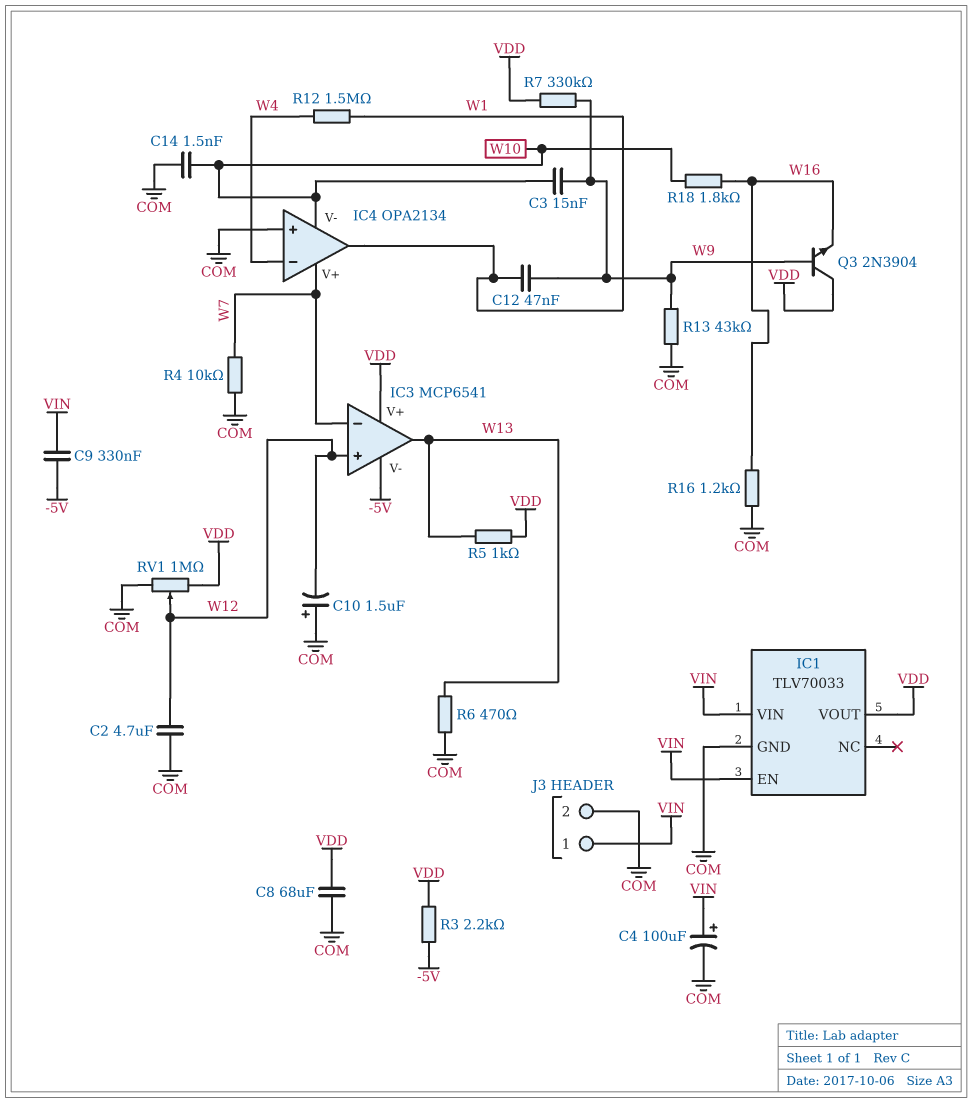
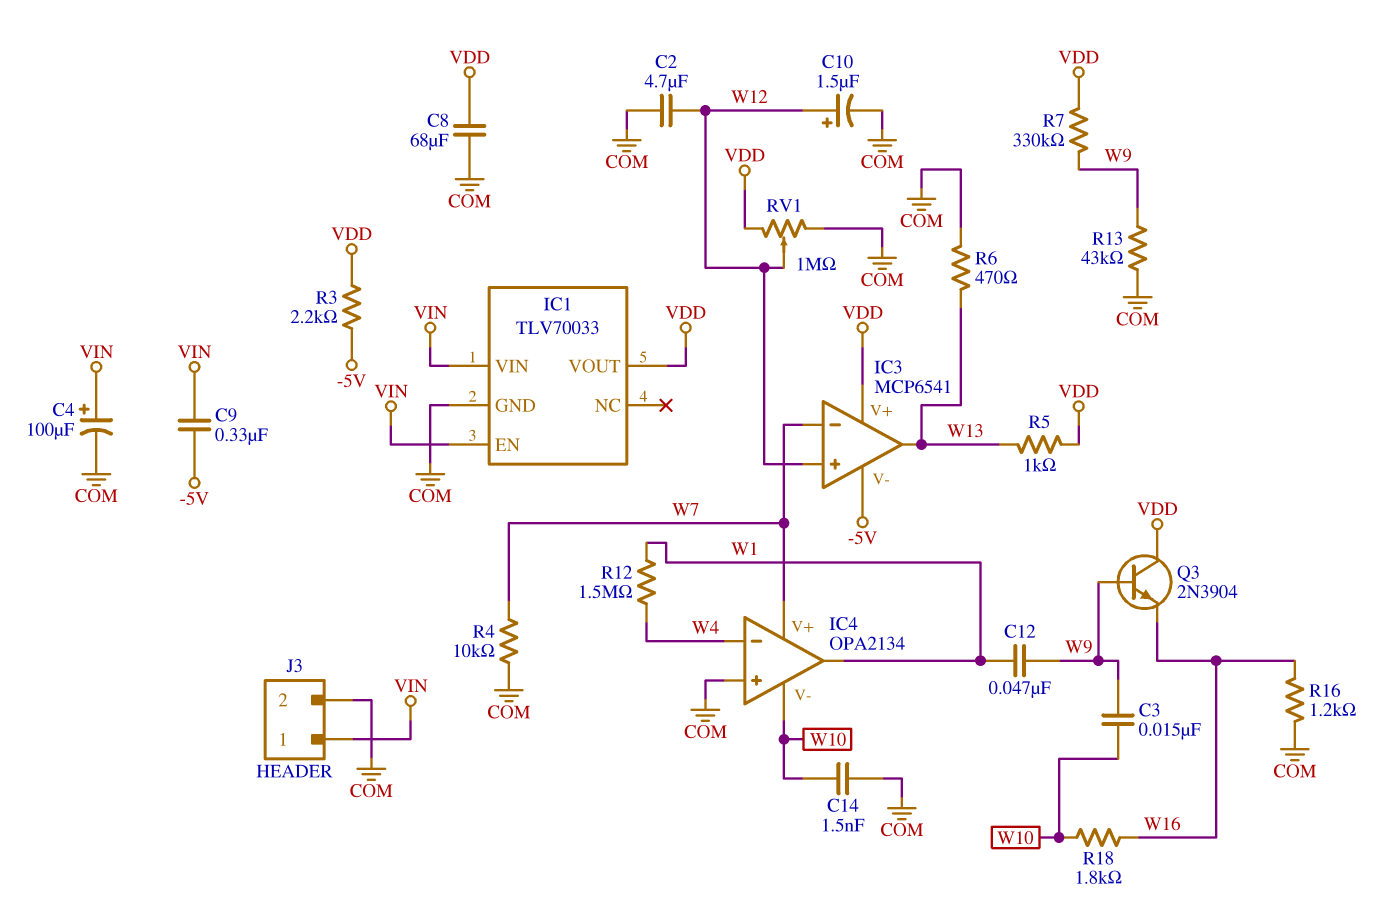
C10: 1.5uF (plus COM, minus W12) -> 1.5uF (plus W12, minus COM)

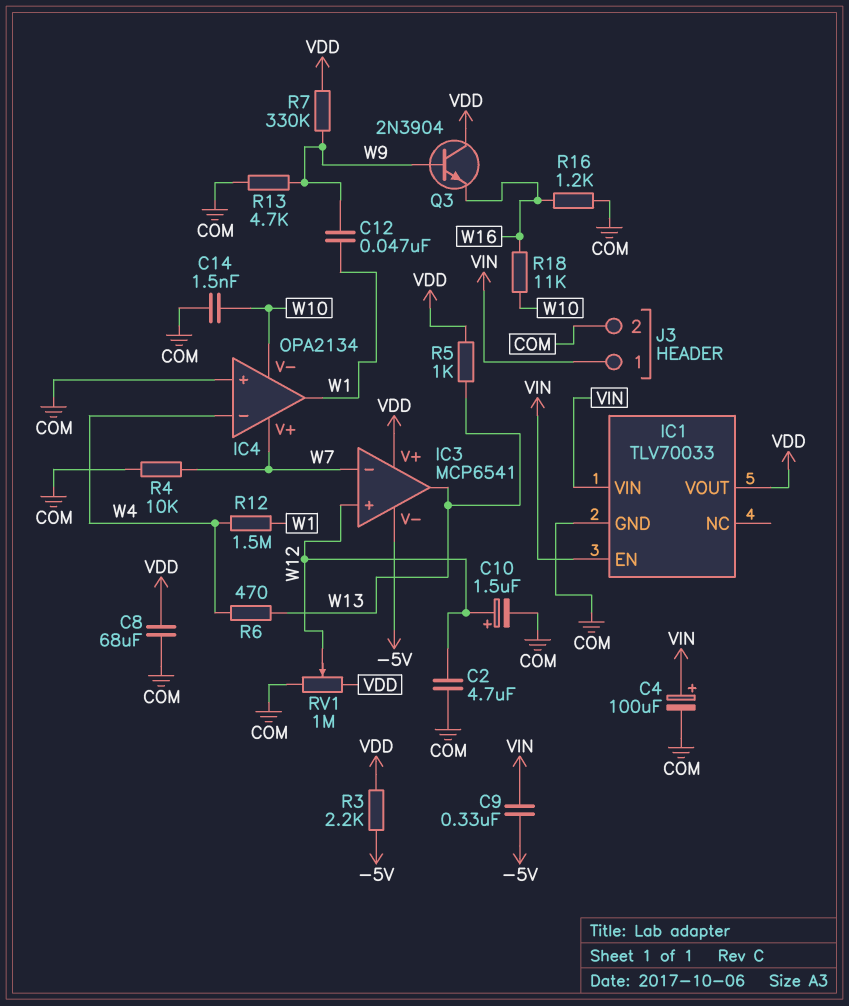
C3: 15nF (W9, W10) -> none
R6: 470 (COM, W13) -> 470 (W4, W13)
R13: 43k (COM, W9) -> 4.7k (COM, W9)
R18: 1.8k (W10, W16) -> 11k (W10, W16)

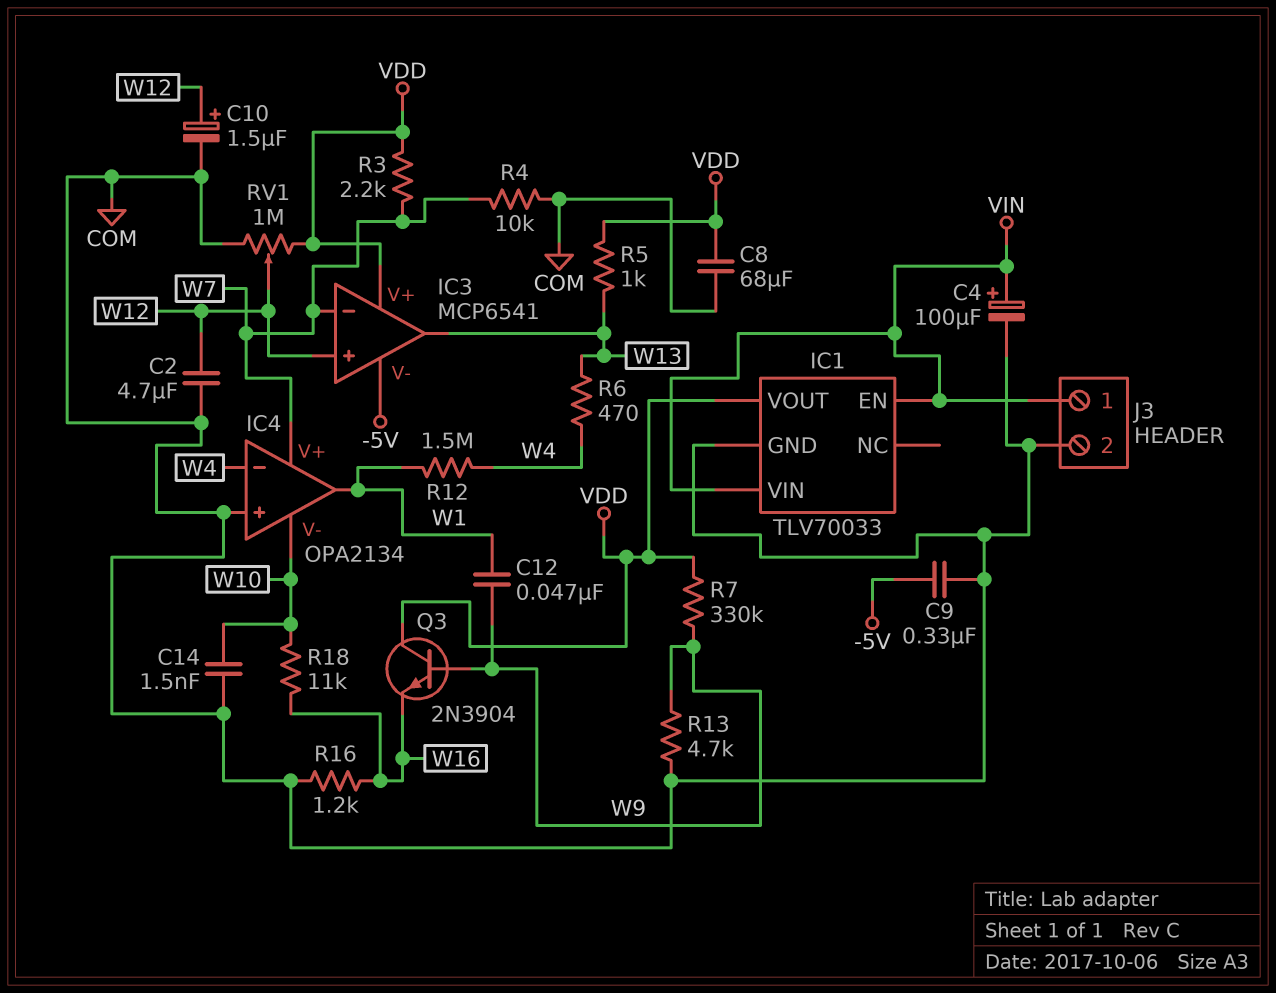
C9: 330nF (-5V, VIN) -> 330nF (-5V, COM)
R3: 2.2k (-5V, VDD) -> 2.2k (VDD, W7)

